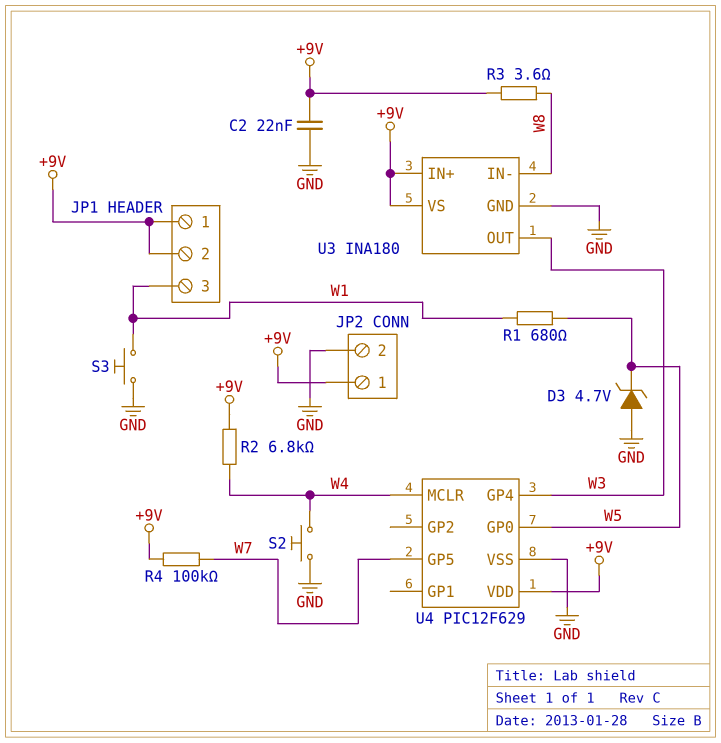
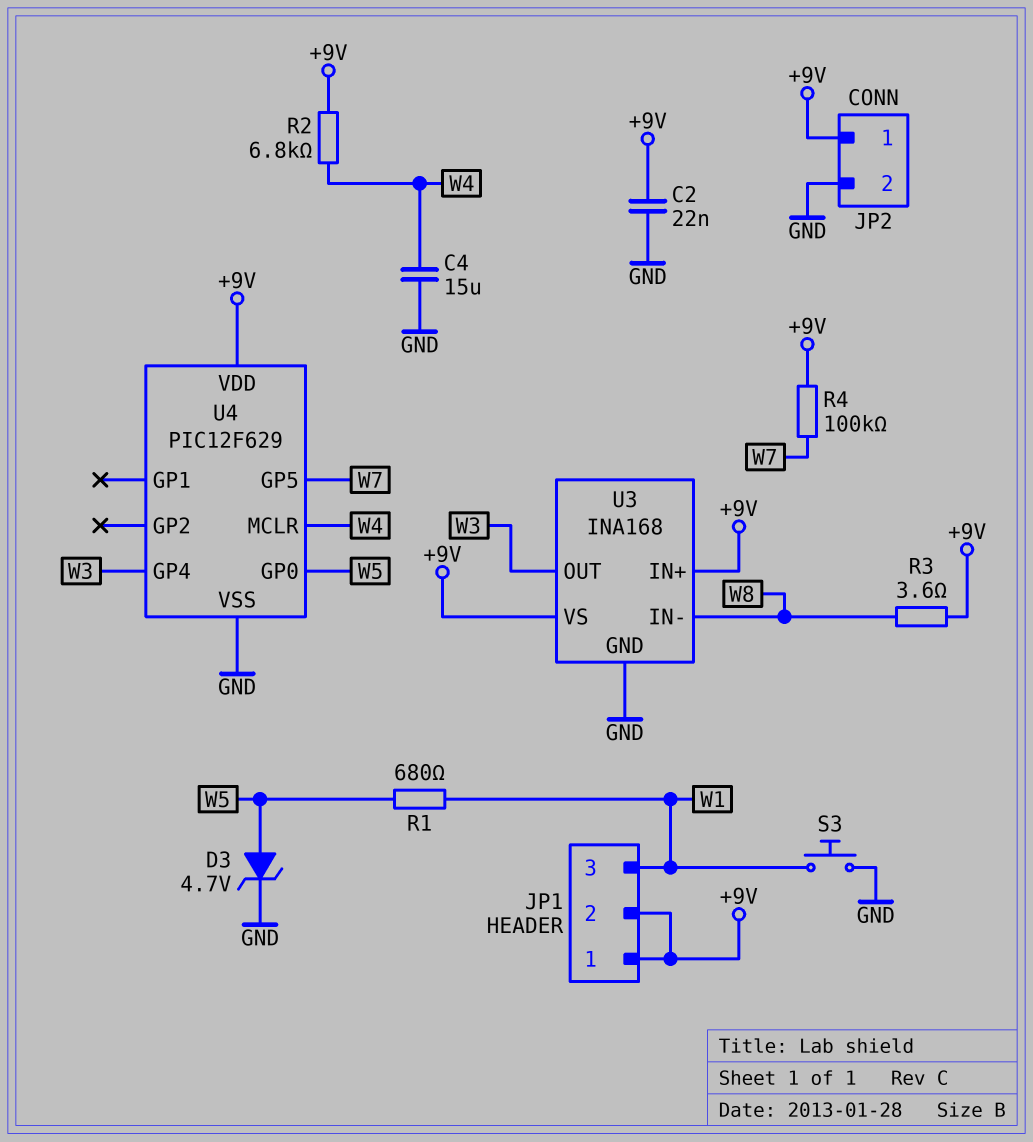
C4: none -> 15uF (GND, W4)
D3: zener 4.7V (A GND, K W5) -> zener 4.7V (A W5, K GND)
S2: button (GND, W4) -> none
U3: INA180 -> INA168

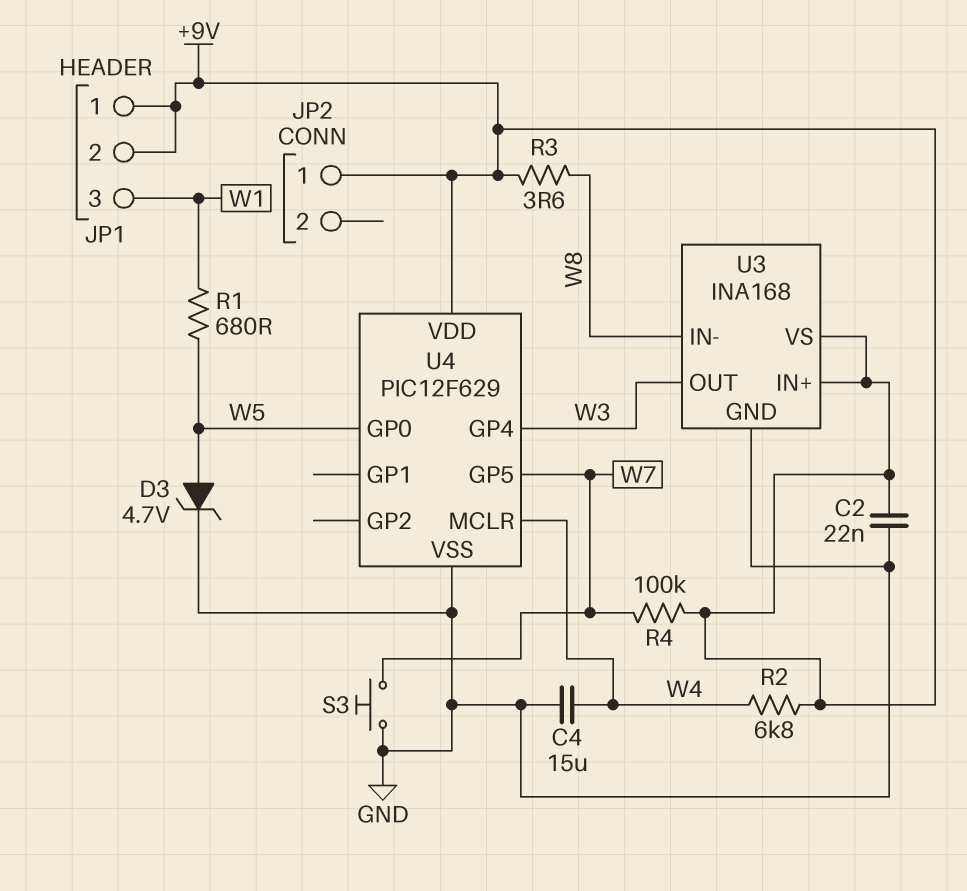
JP2 pin 2: GND -> none
S3: button (GND, W1) -> button (GND, W7)

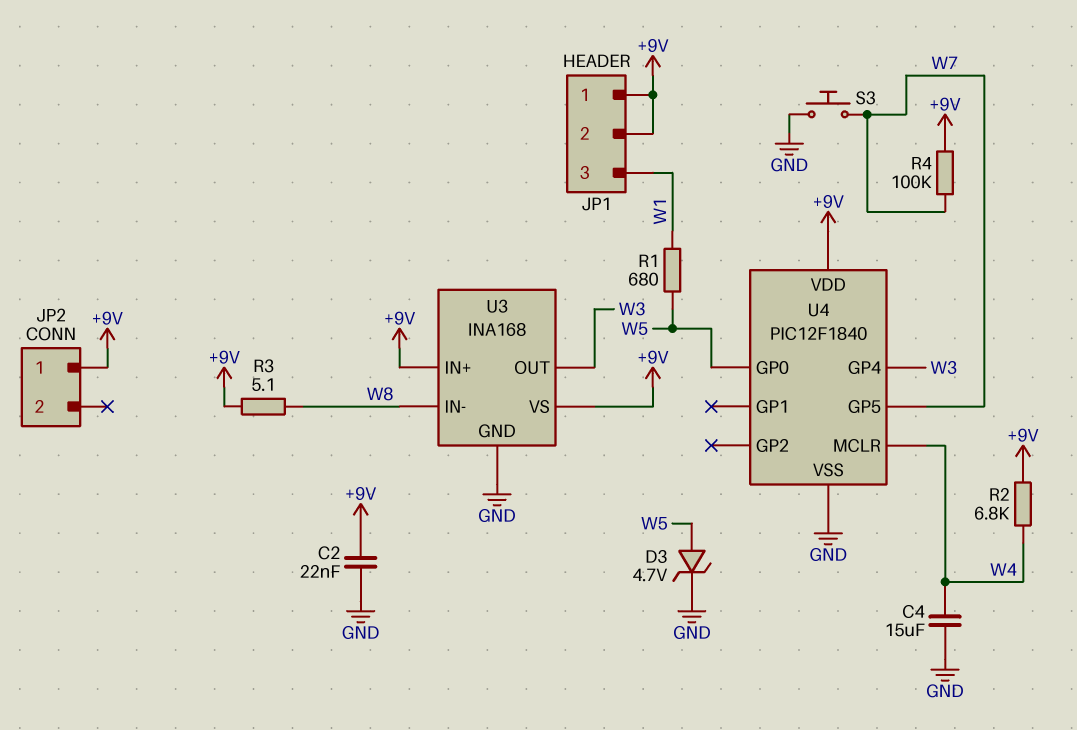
R3: 3.6 (+9V, W8) -> 5.1 (+9V, W8)
U4: PIC12F629 -> PIC12F1840

